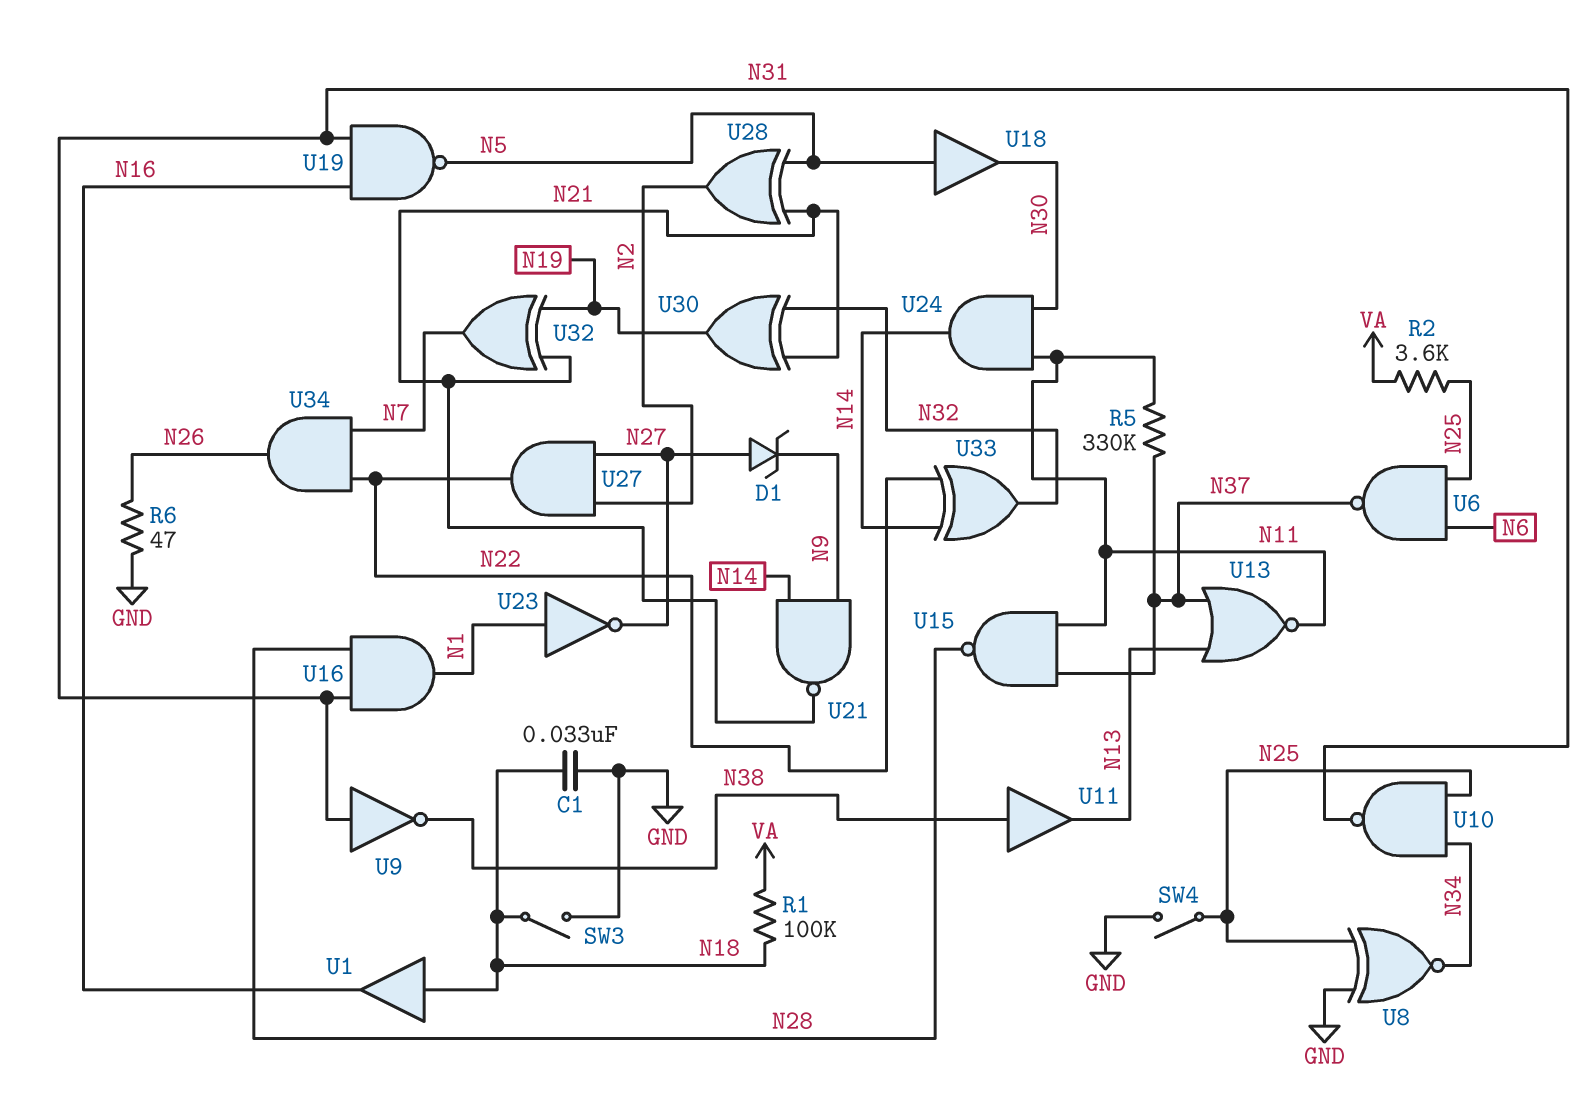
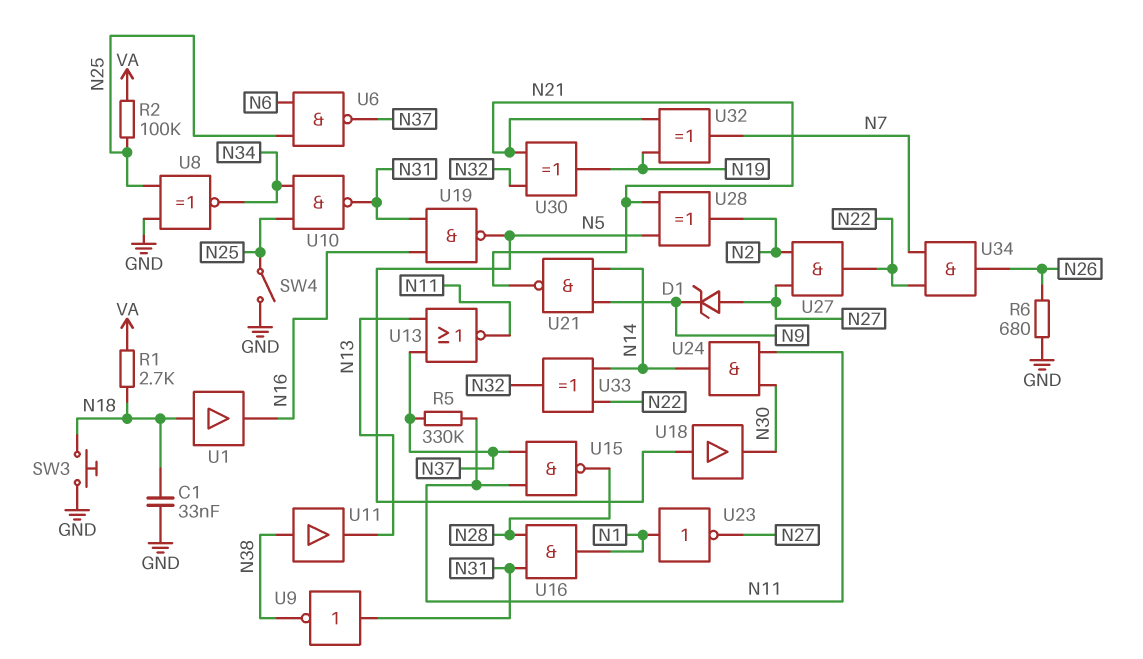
R1: 100k (N18, VA) -> 2.7k (N18, VA)
R2: 3.6k (N25, VA) -> 100k (N25, VA)
R6: 47 (GND, N26) -> 680 (GND, N26)
SW3: switch (GND, N18) -> button (GND, N18)

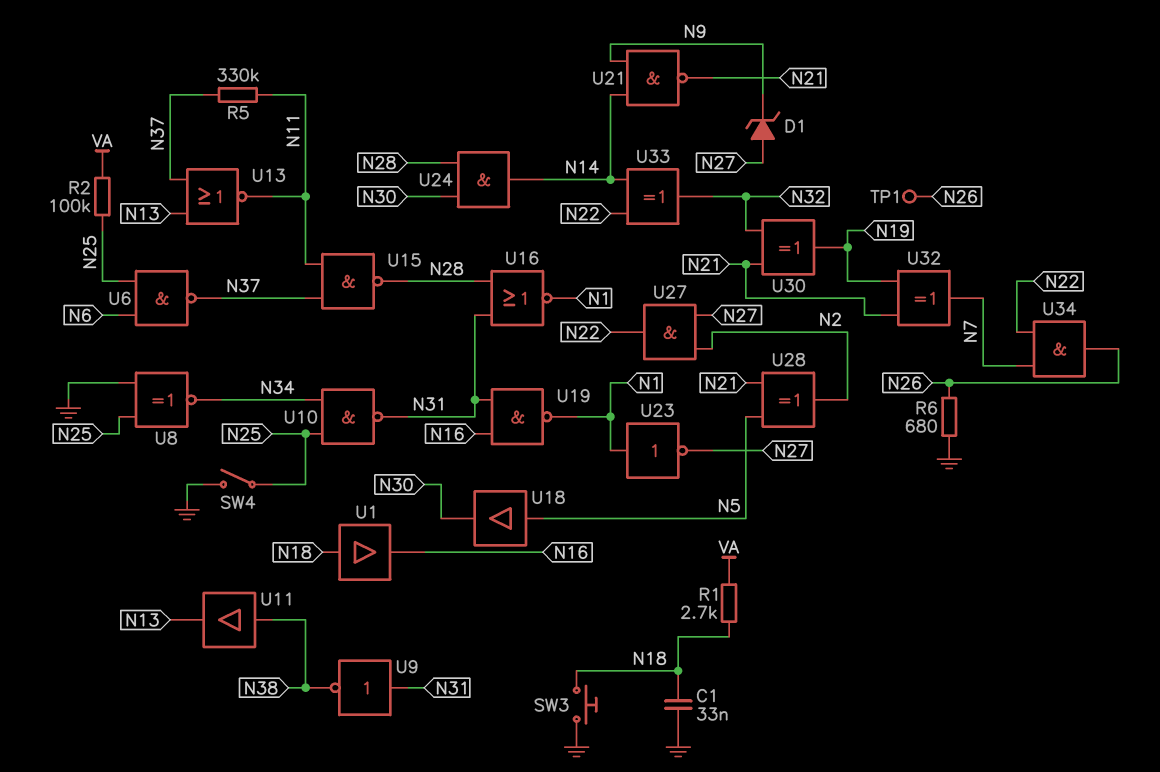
TP1: none -> test point (N26)
U16: AND (in N28, in N31, out N1) -> NOR (in N28, in N31, out N1)
U19: NAND (in N16, in N31, out N5) -> NAND (in N16, in N31, out N1)
U24: AND (in N11, in N30, out N14) -> AND (in N28, in N30, out N14)

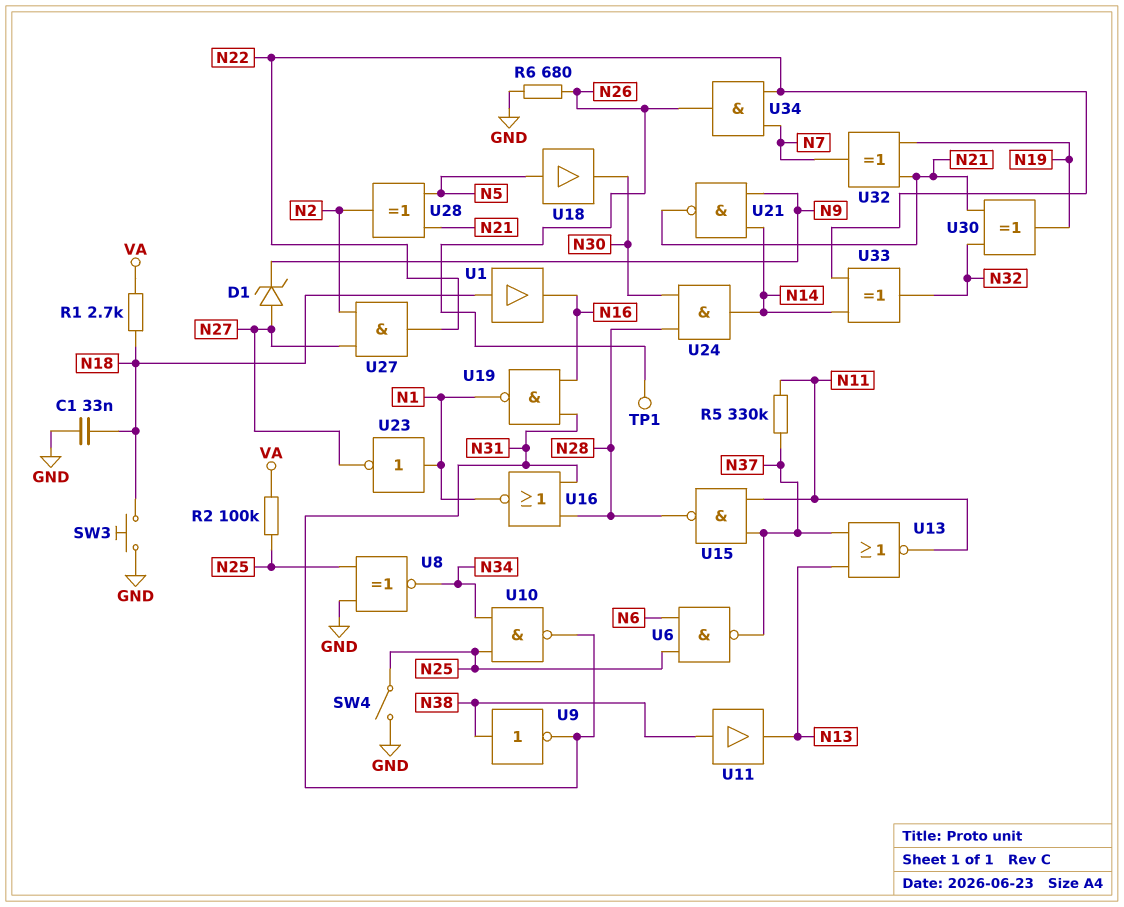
U9: NOT (in N31, out N38) -> NOT (in N38, out N31)

